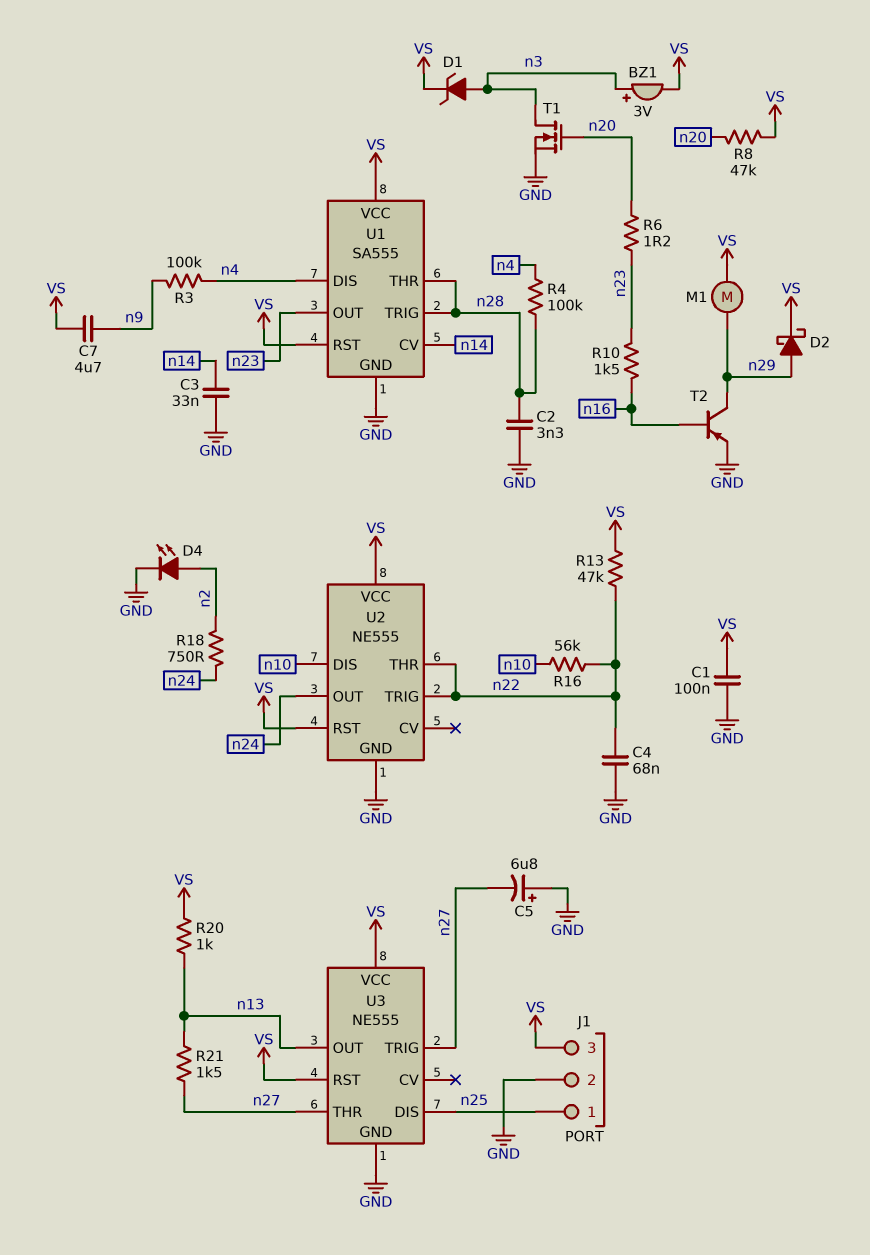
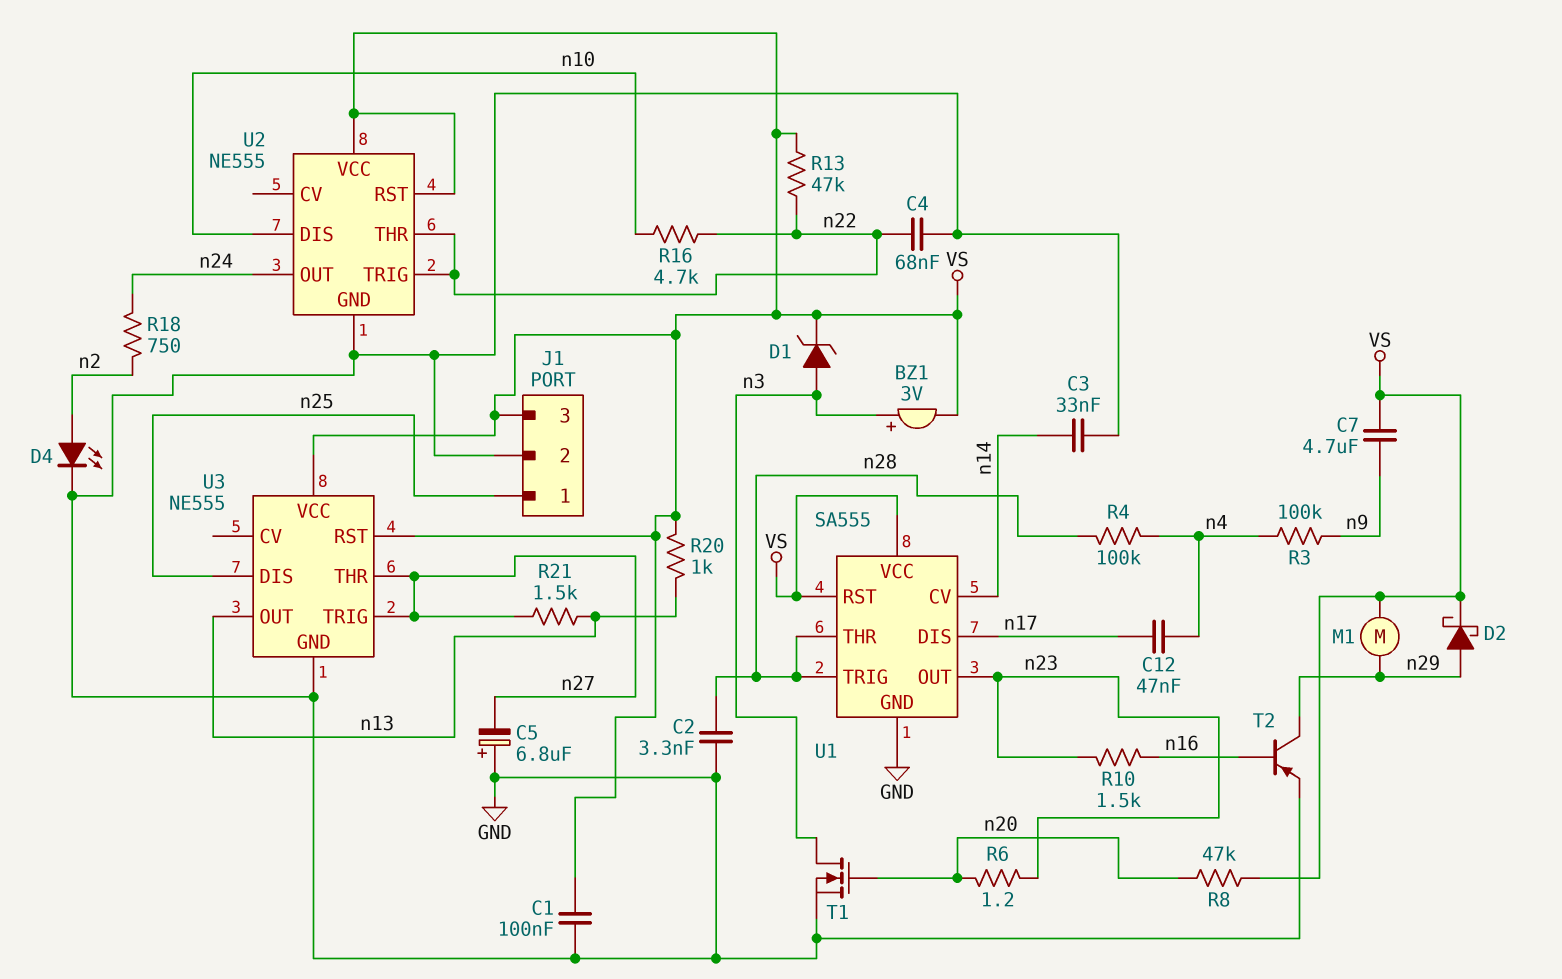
C12: none -> 47nF (n4, n17)
R16: 56k (n10, n22) -> 4.7k (n10, n22)
U1 pin DIS: n4 -> n17

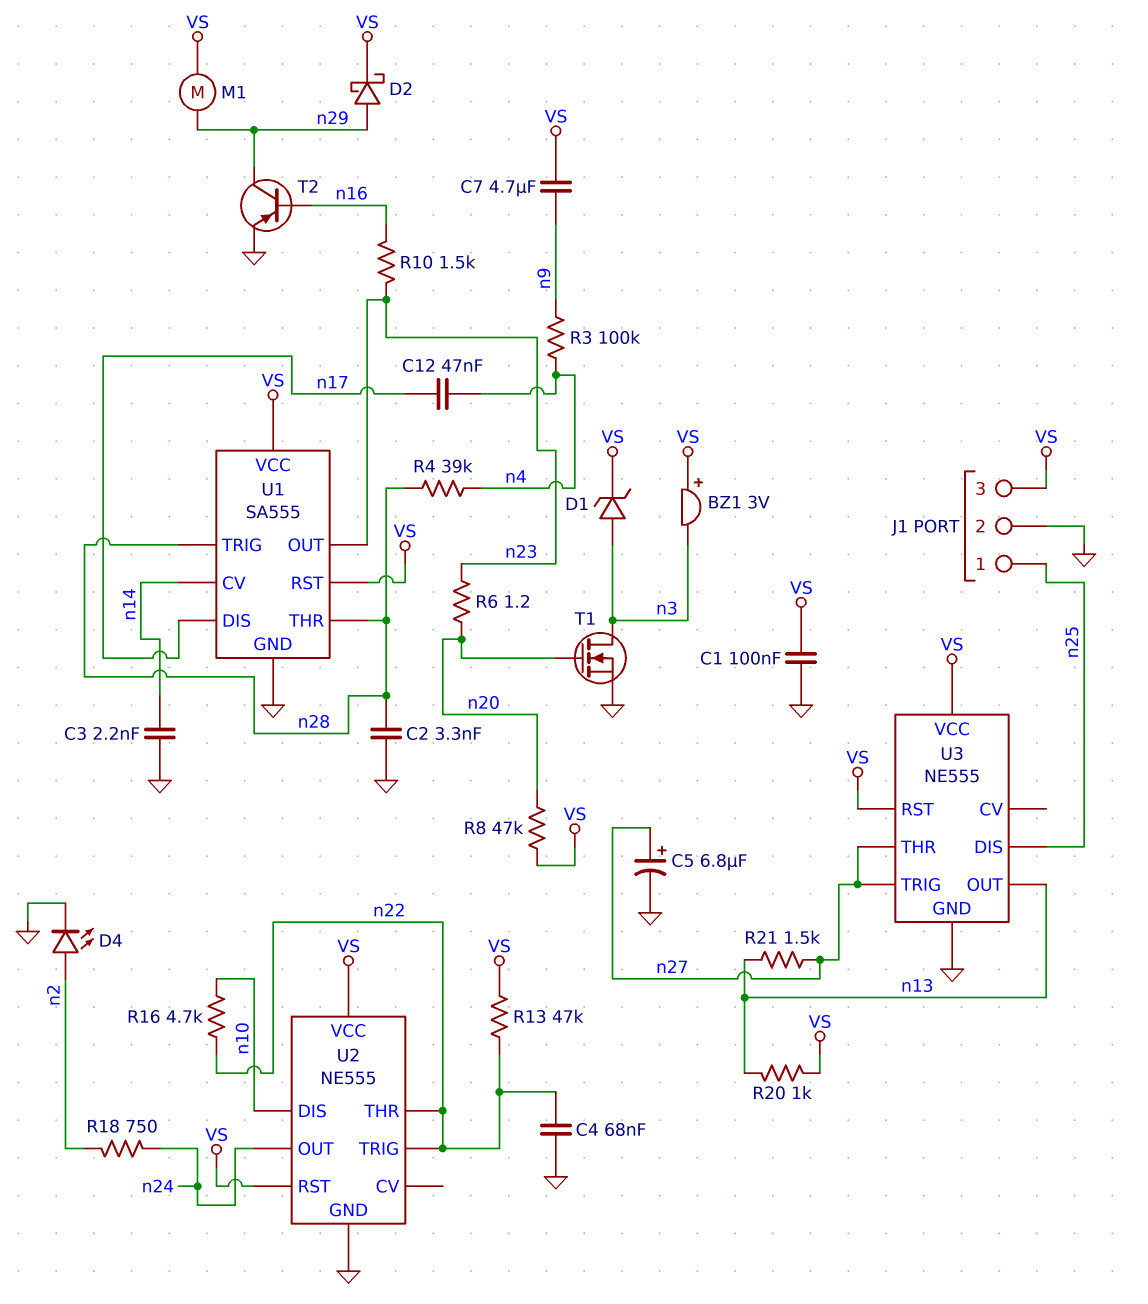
BZ1: buzzer 3V (plus n3, minus VS) -> buzzer 3V (plus VS, minus n3)
C3: 33nF (GND, n14) -> 2.2nF (GND, n14)
C5: 6.8uF (plus GND, minus n27) -> 6.8uF (plus n27, minus GND)
R4: 100k (n4, n28) -> 39k (n4, n28)

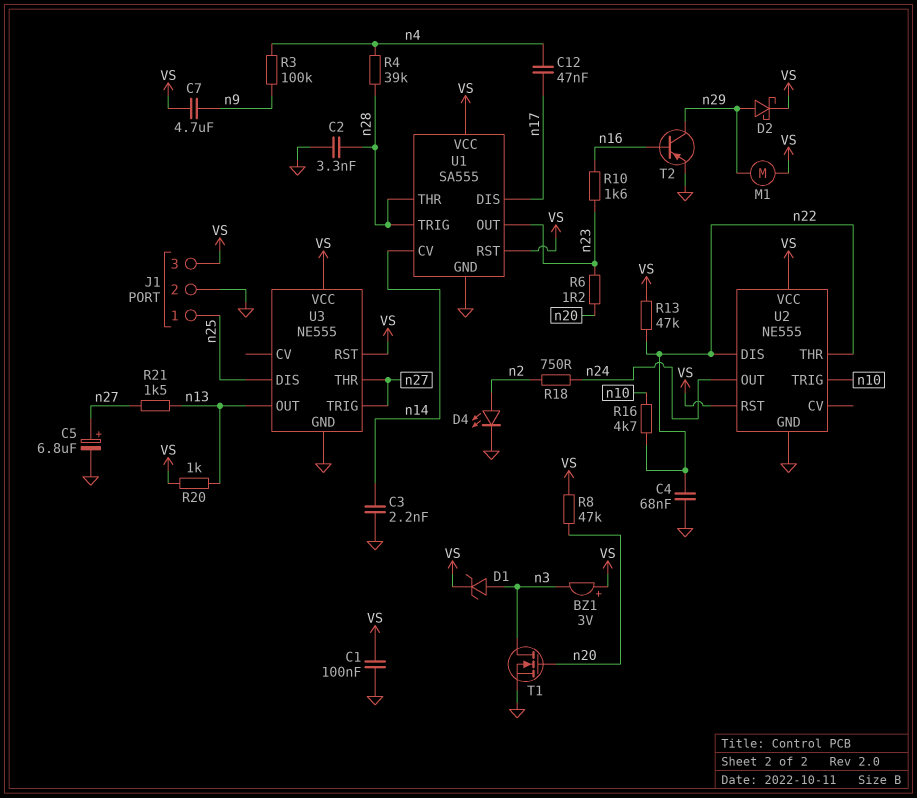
R10: 1.5k (n16, n23) -> 1.6k (n16, n23)
U2 pin DIS: n10 -> n22
U2 pin TRIG: n22 -> n10

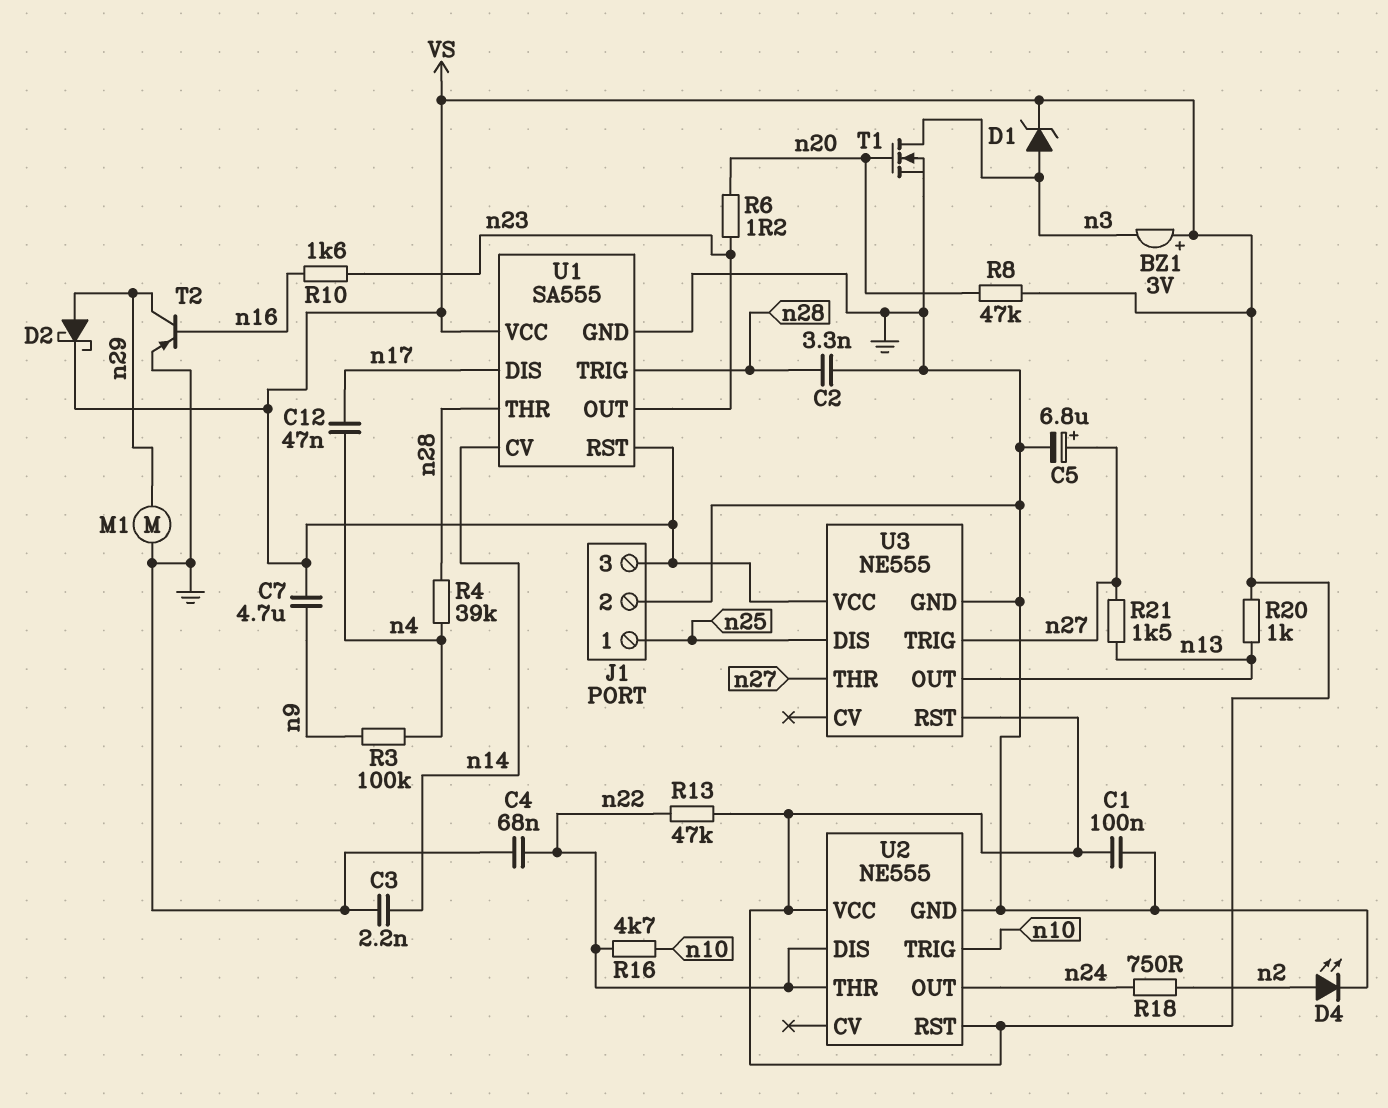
M1: motor (VS, n29) -> motor (GND, n29)

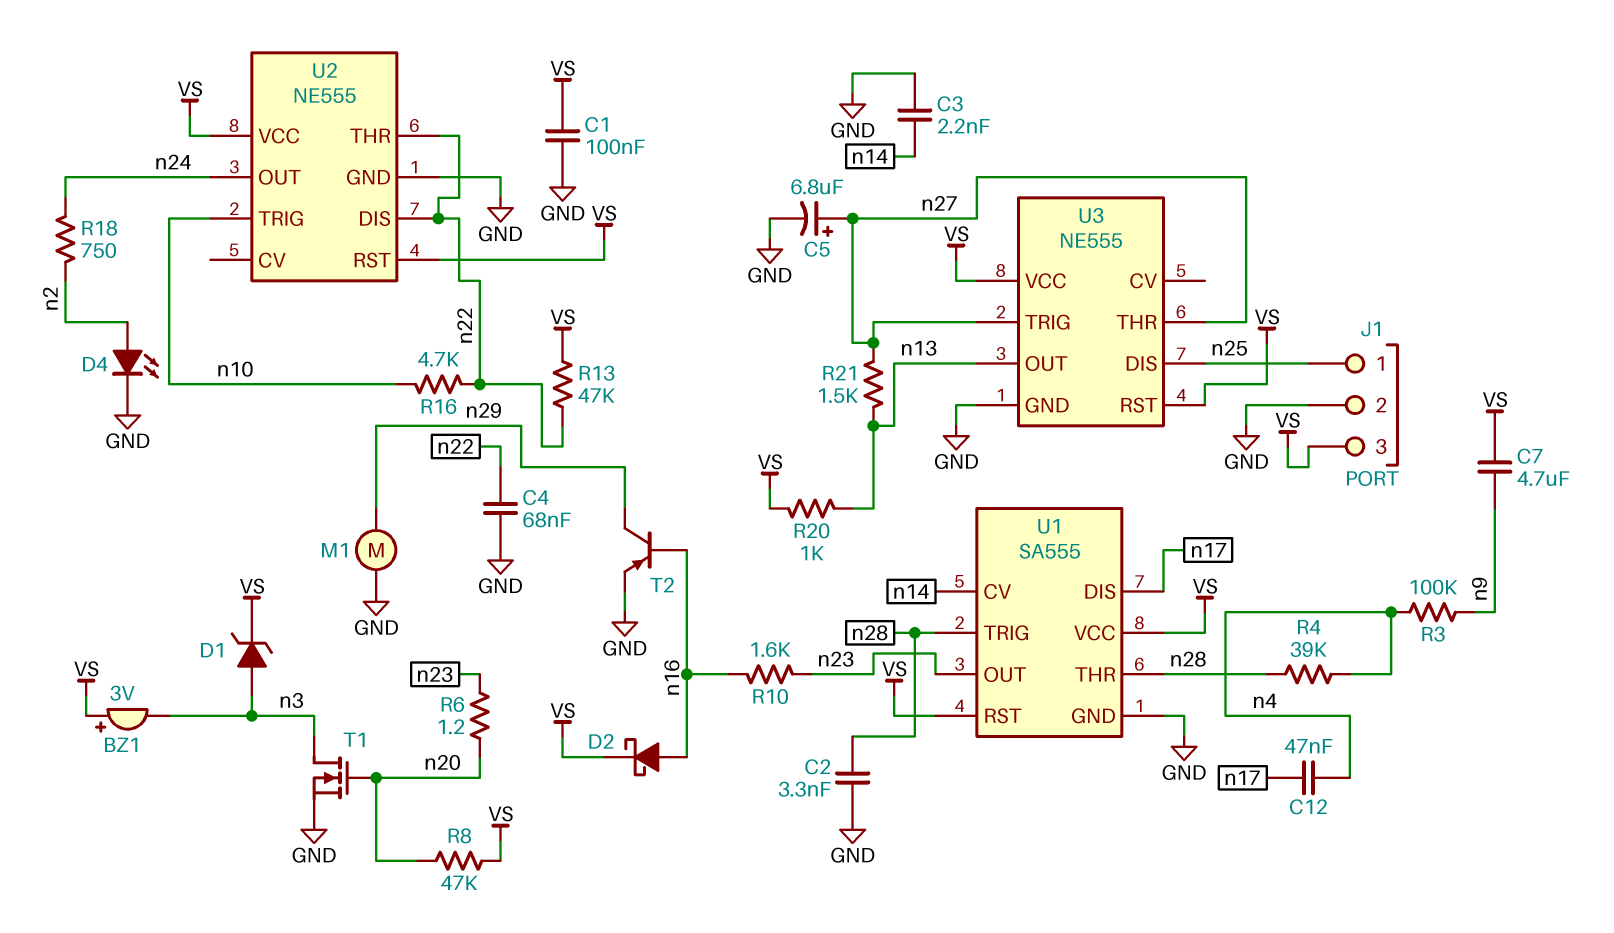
D2: schottky (A n29, K VS) -> schottky (A n16, K VS)

